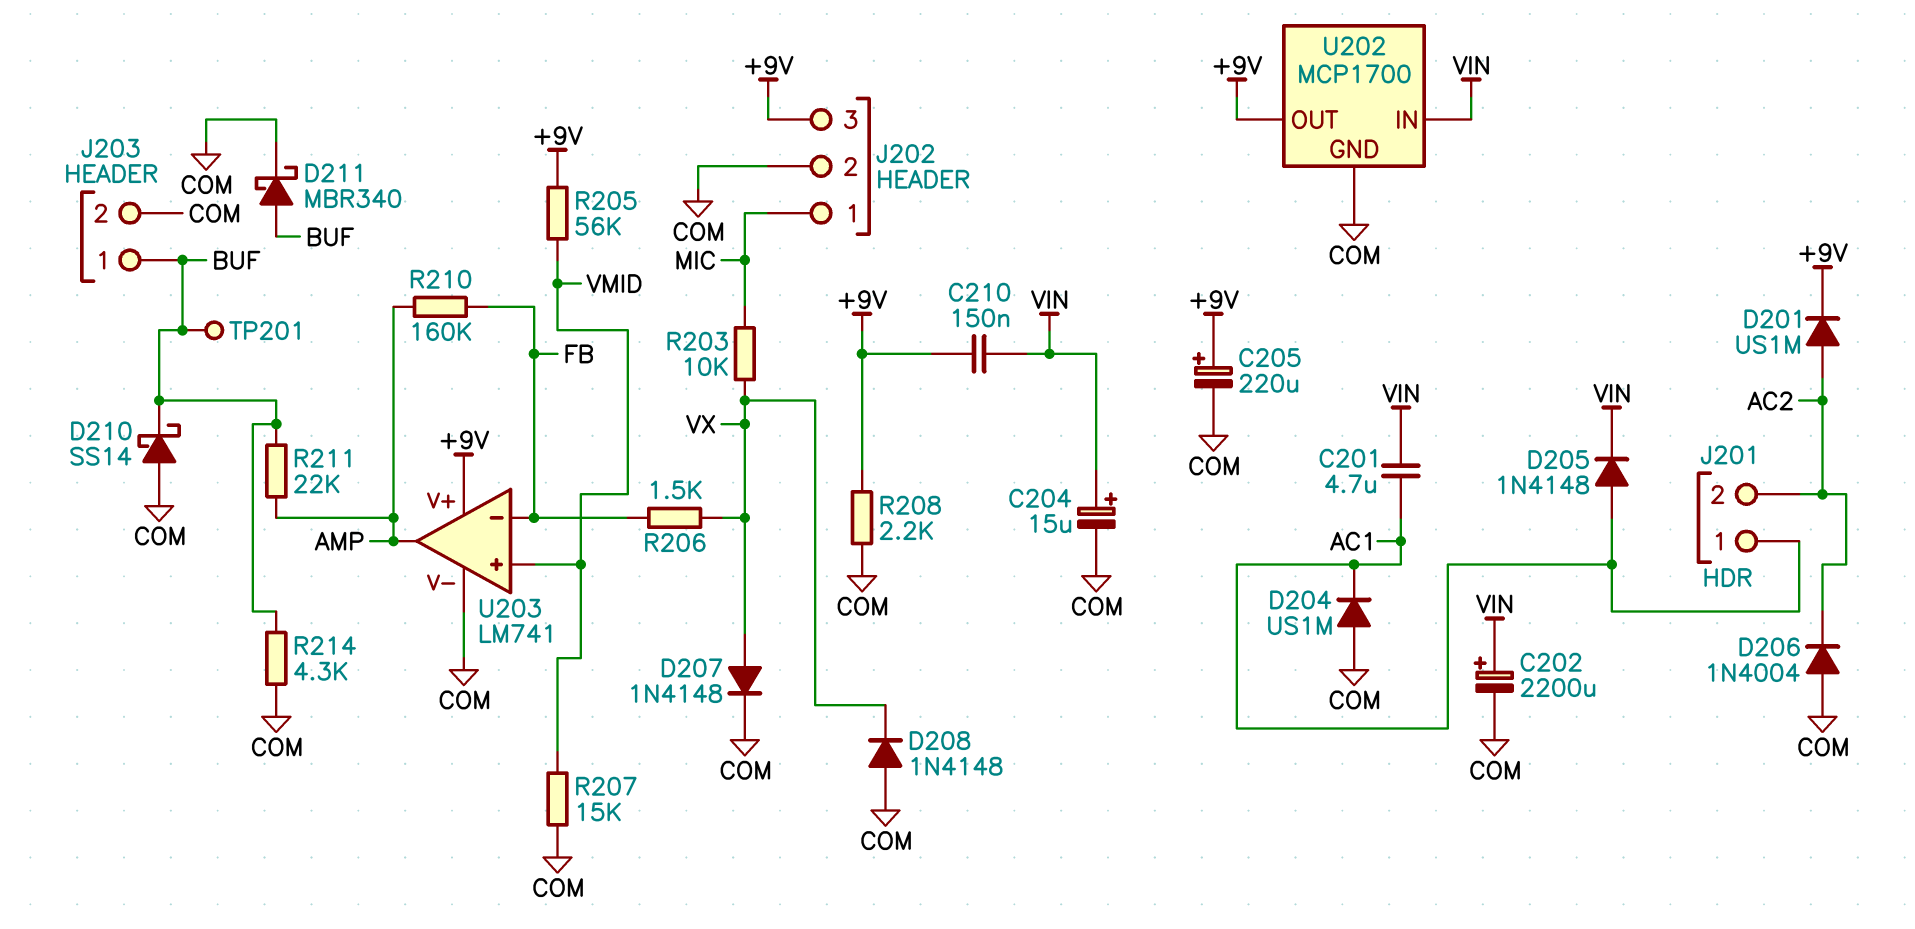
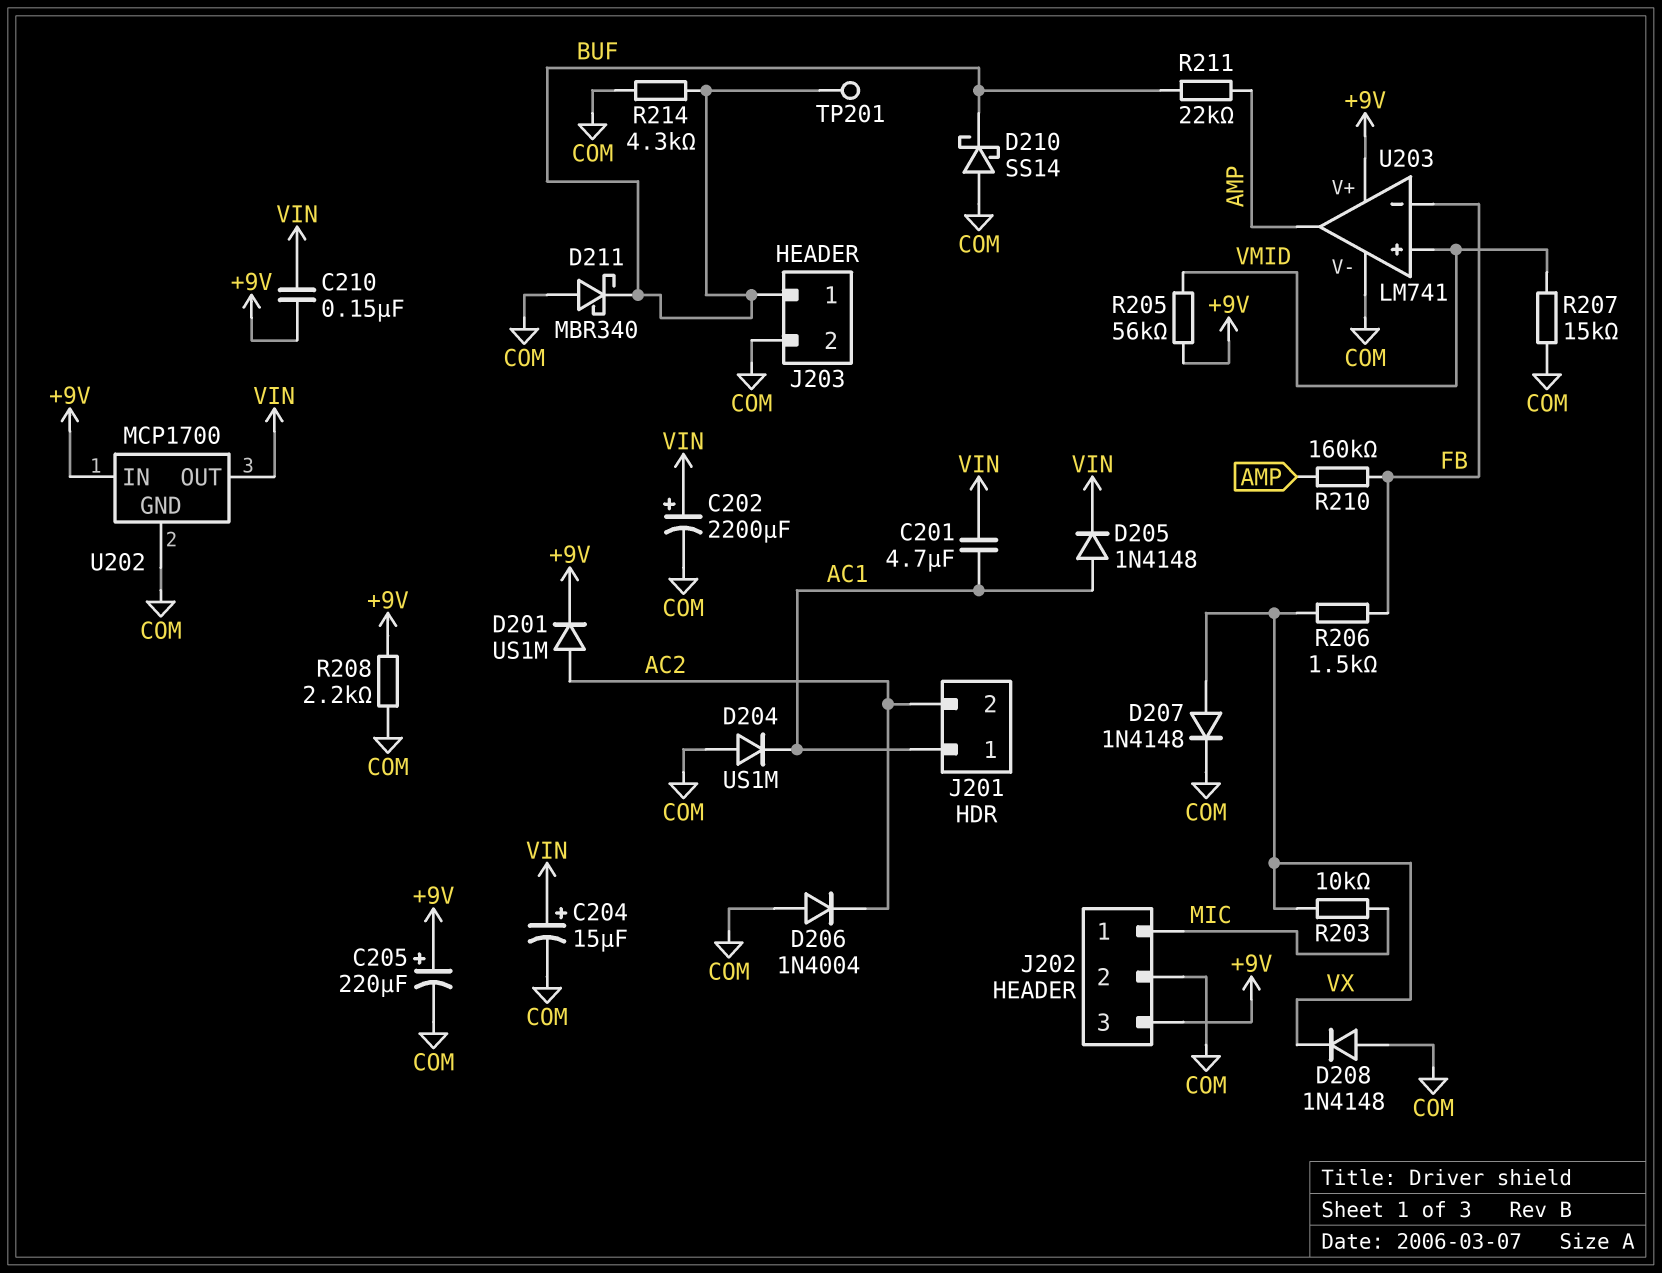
D211: schottky MBR340 (A BUF, K COM) -> schottky MBR340 (A COM, K BUF)
U202 pin IN: VIN -> +9V
U202 pin OUT: +9V -> VIN

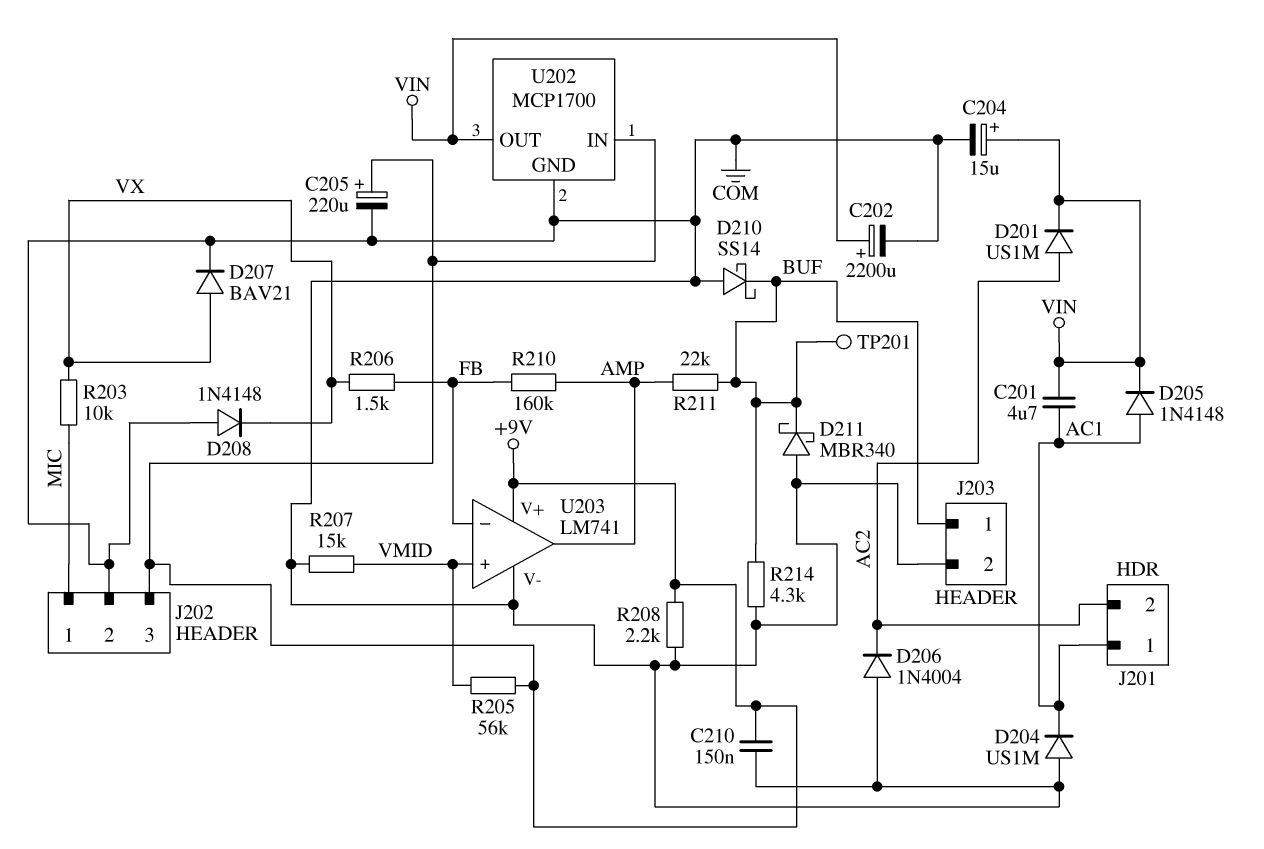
C210: 150nF (+9V, VIN) -> 150nF (+9V, COM)
D201: diode US1M (A AC2, K +9V) -> diode US1M (A AC2, K VIN)
D207: diode 1N4148 (A VX, K COM) -> diode BAV21 (A VX, K COM)

